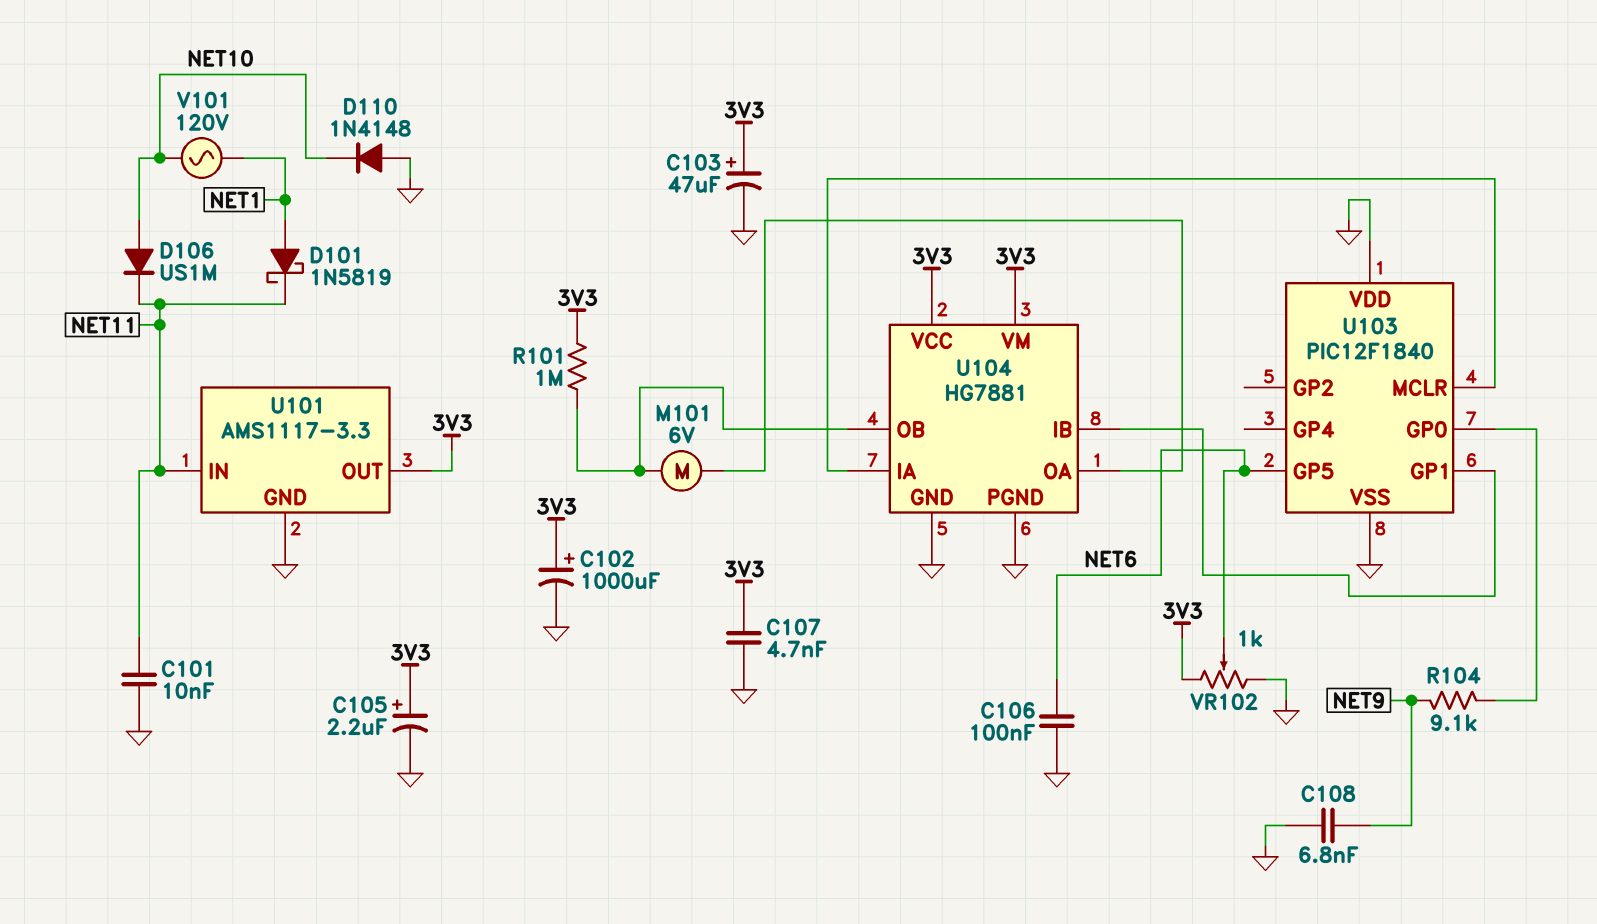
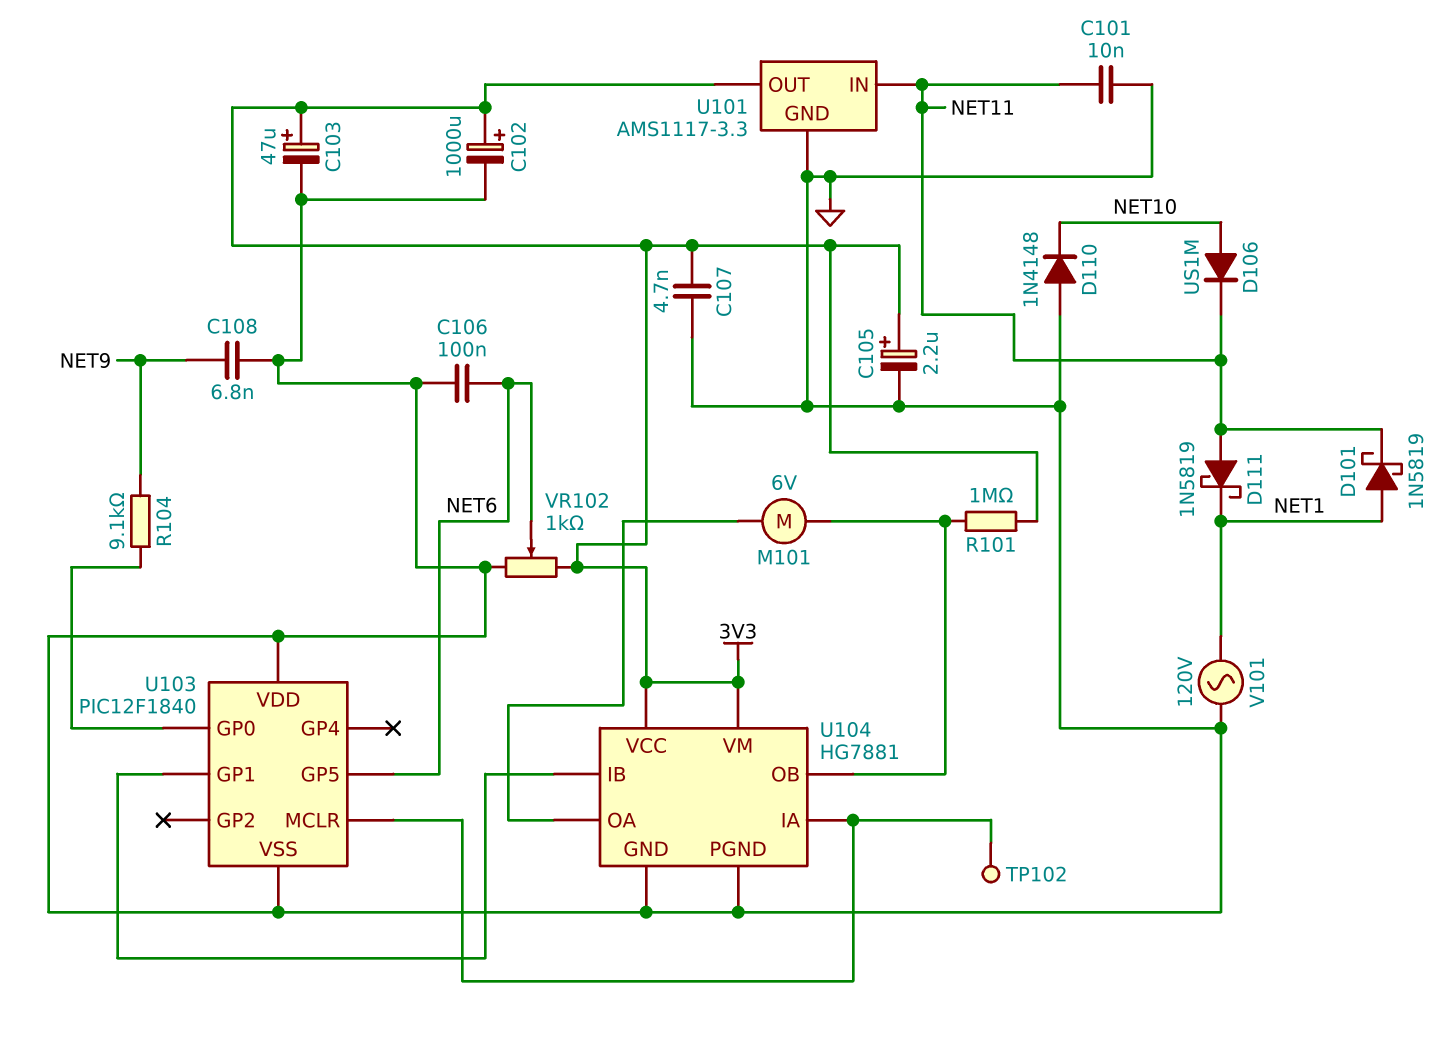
D111: none -> schottky 1N5819 (A NET11, K NET1)
TP102: none -> test point (U103/MCLR)
V101: AC 120V (NET1, NET10) -> AC 120V (GND, NET1)

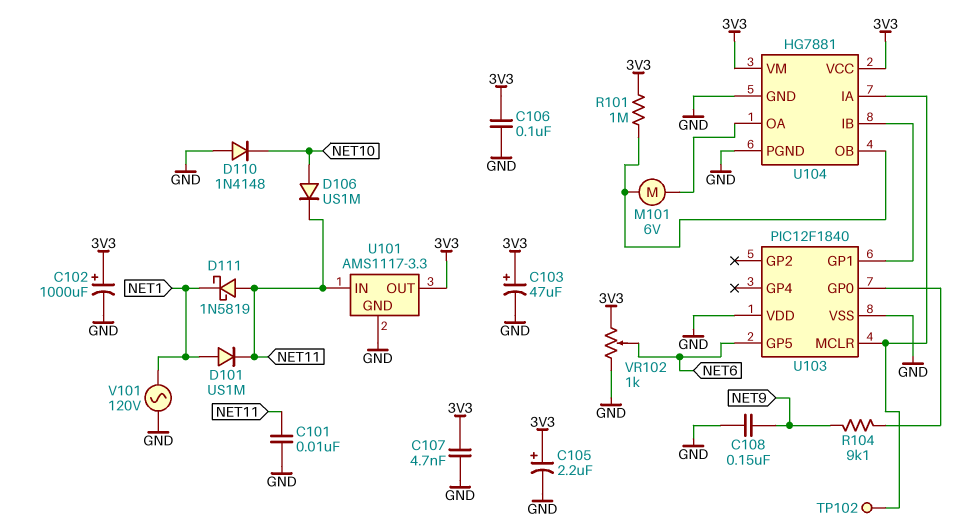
C106: 100nF (GND, NET6) -> 100nF (3V3, GND)
C108: 6.8nF (GND, NET9) -> 150nF (GND, NET9)
D101: schottky 1N5819 (A NET1, K NET11) -> diode US1M (A NET1, K NET11)

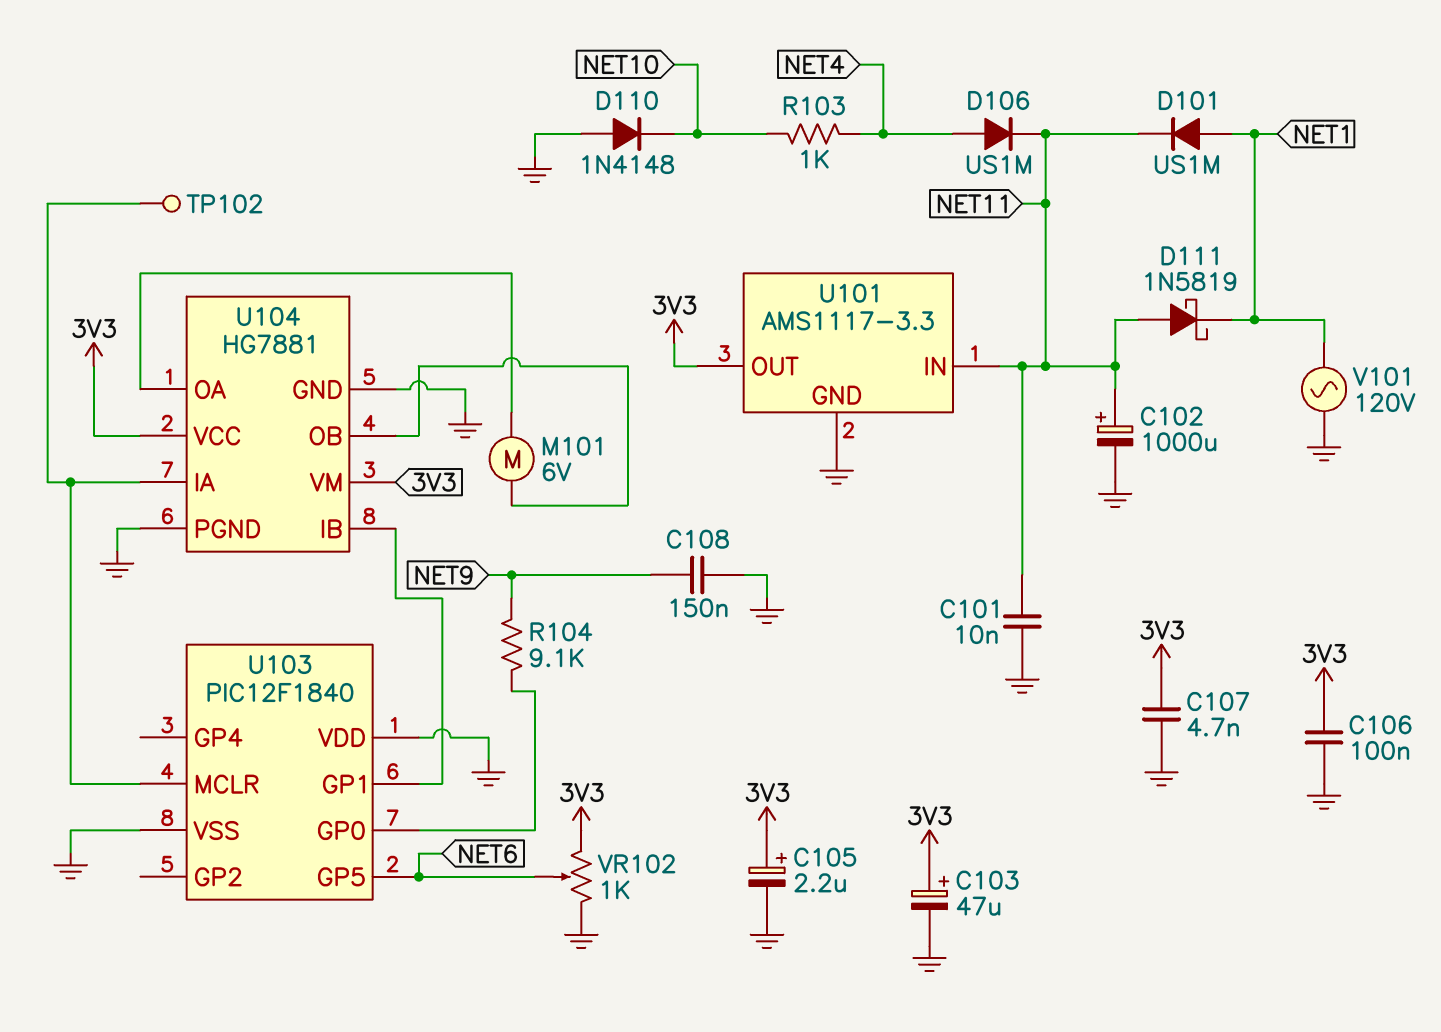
C102: 1000uF (plus 3V3, minus GND) -> 1000uF (plus NET11, minus GND)
D106: diode US1M (A NET10, K NET11) -> diode US1M (A NET4, K NET11)
R101: 1M (3V3, U104/OB) -> none
R103: none -> 1k (NET4, NET10)

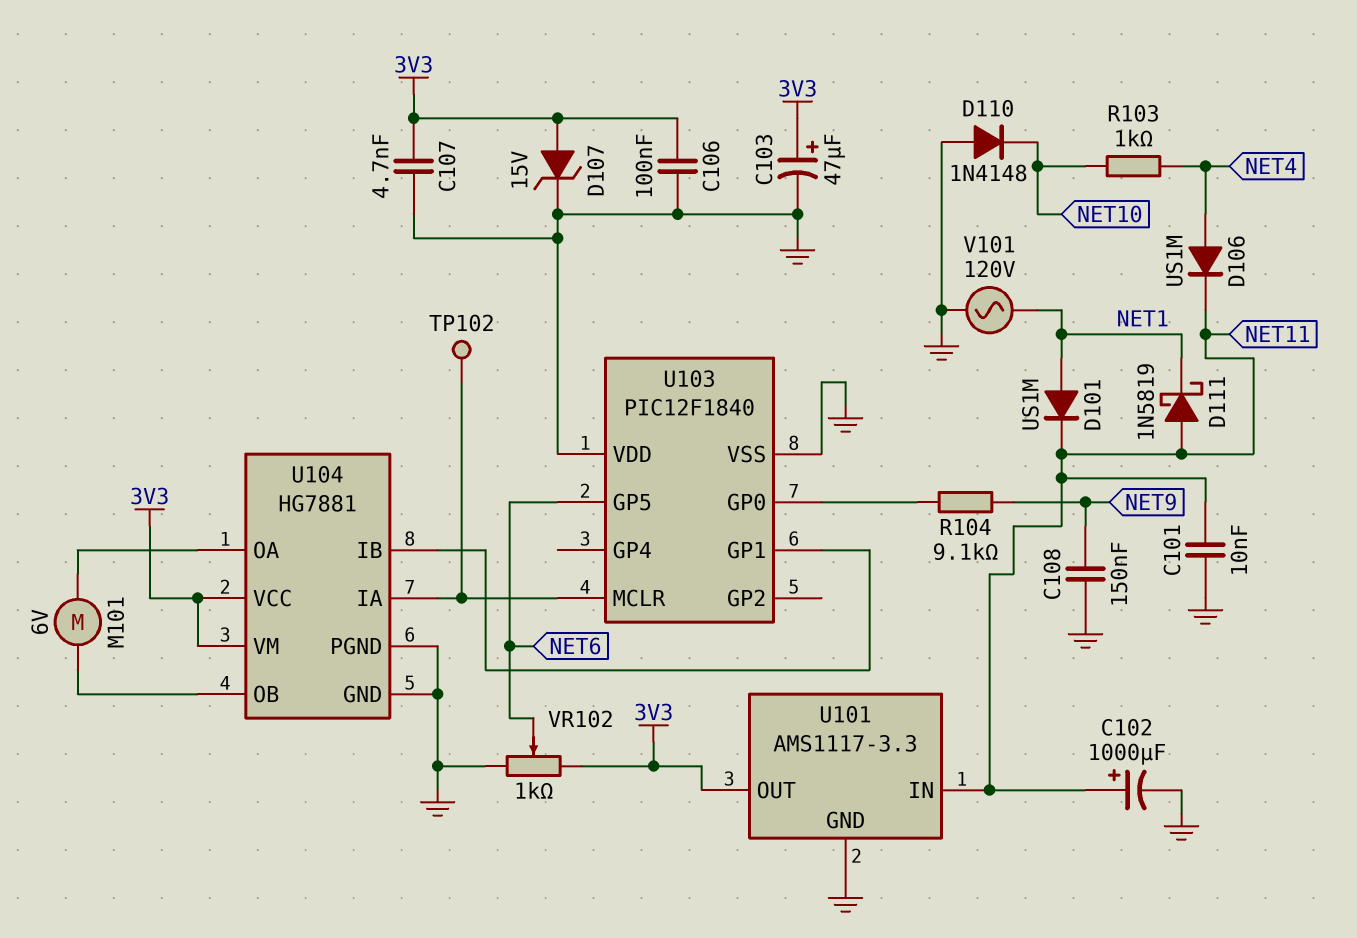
C105: 2.2uF (plus 3V3, minus GND) -> none
D107: none -> zener 15V (A 3V3, K GND)

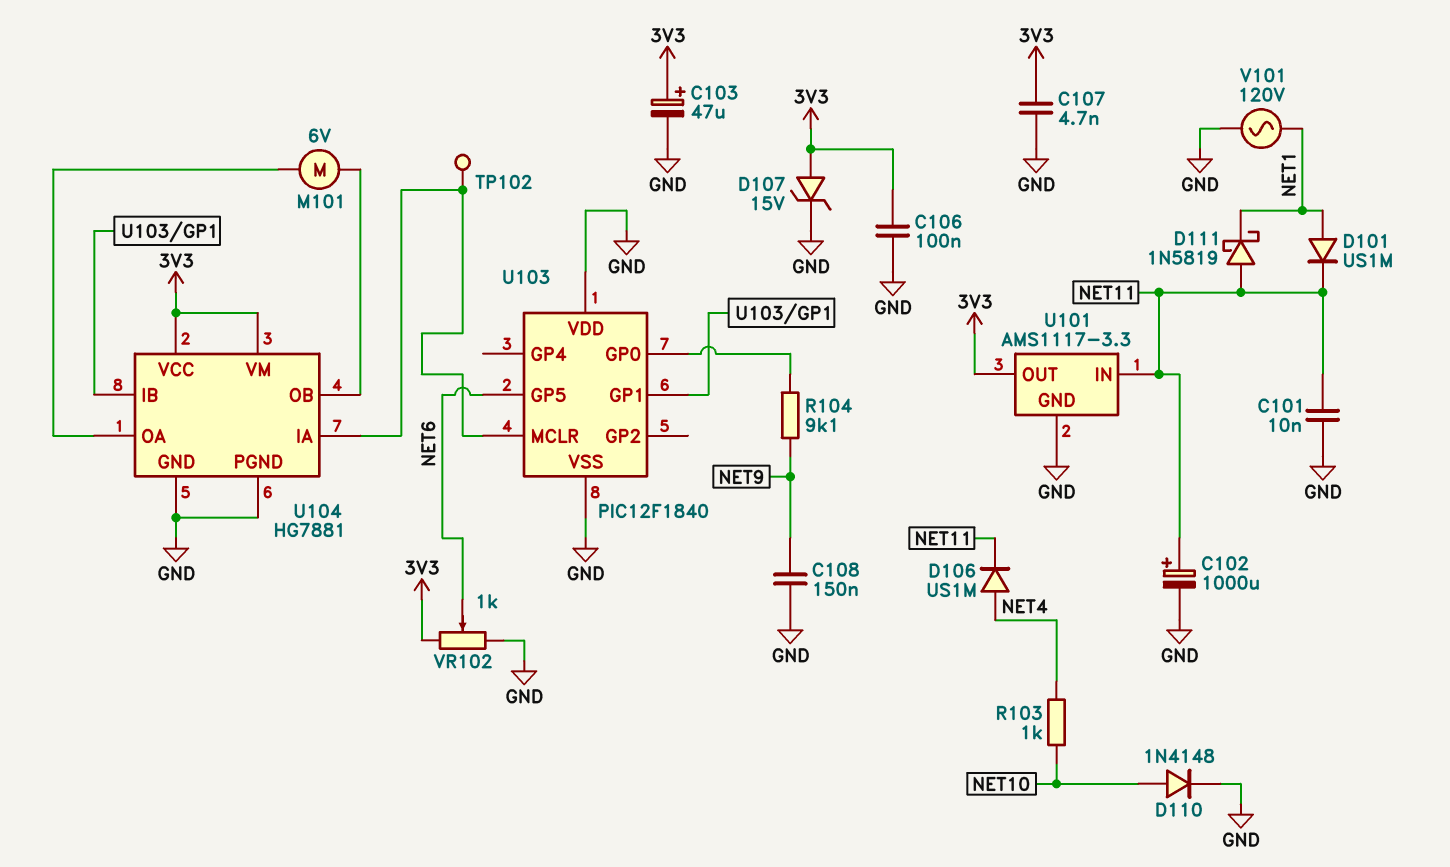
D110: diode 1N4148 (A GND, K NET10) -> diode 1N4148 (A NET10, K GND)

